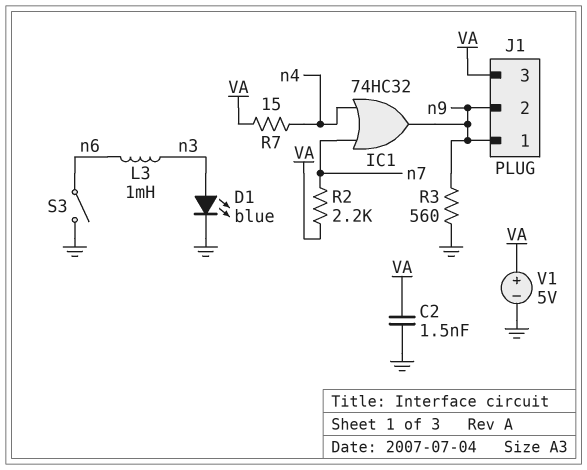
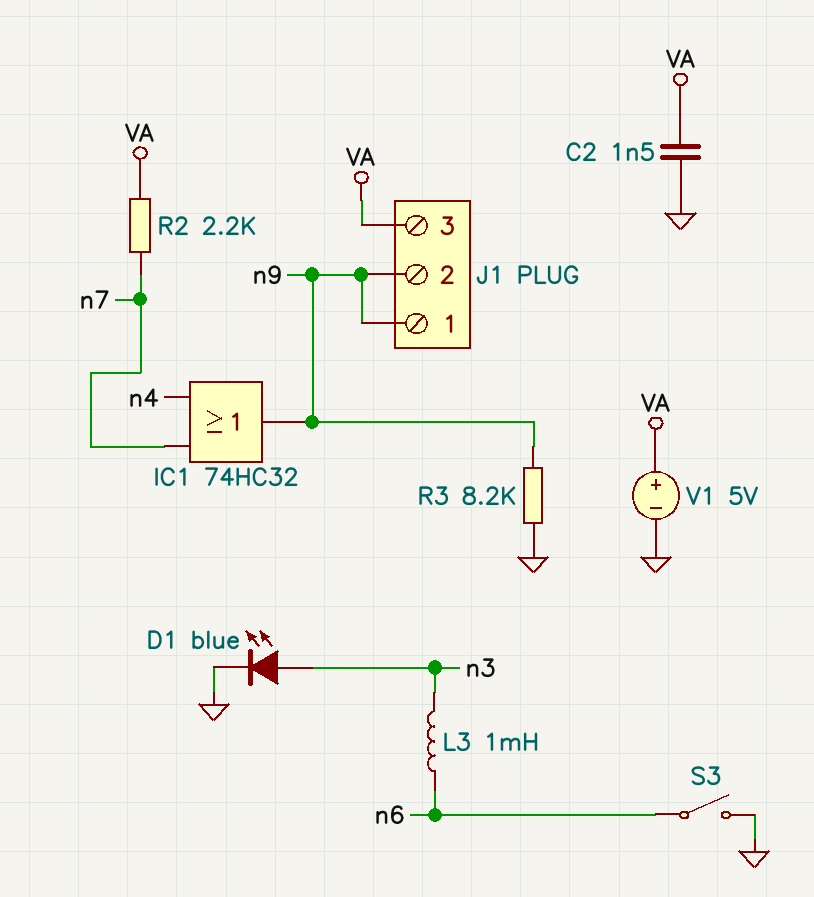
R3: 560 (GND, n9) -> 8.2k (GND, n9)
R7: 15 (VA, n4) -> none

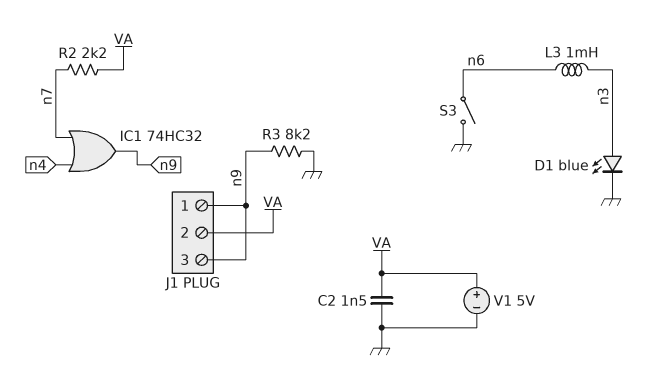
J1 pin 2: n9 -> VA
J1 pin 3: VA -> n9

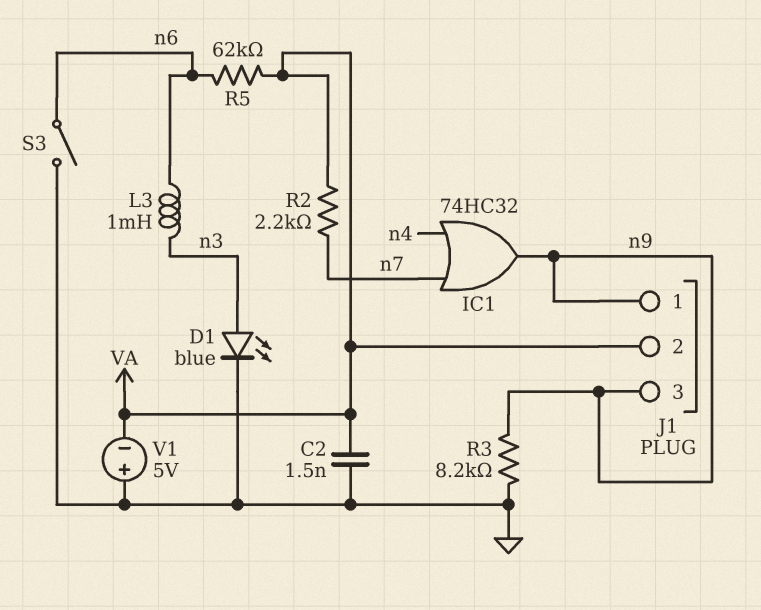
R5: none -> 62k (VA, n6)
V1: 5V (plus VA, minus GND) -> 5V (plus GND, minus VA)

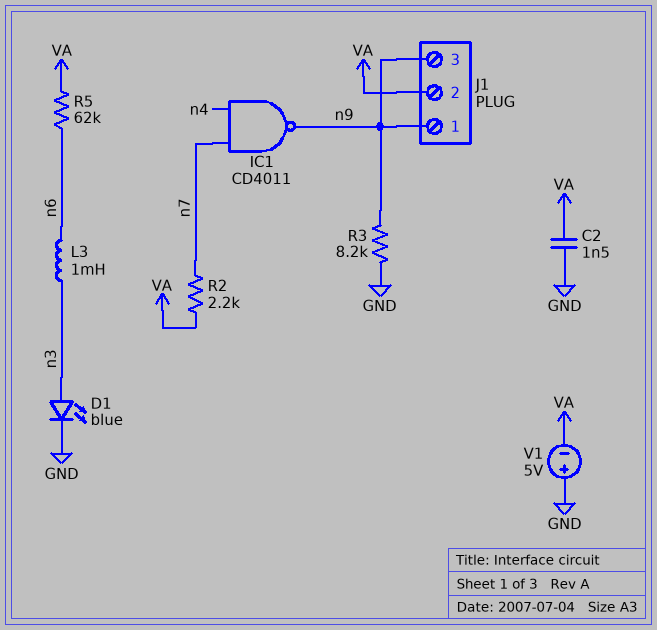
IC1: OR 74HC32 (in n4, in n7, out n9) -> NAND CD4011 (in n4, in n7, out n9)
S3: switch (GND, n6) -> none

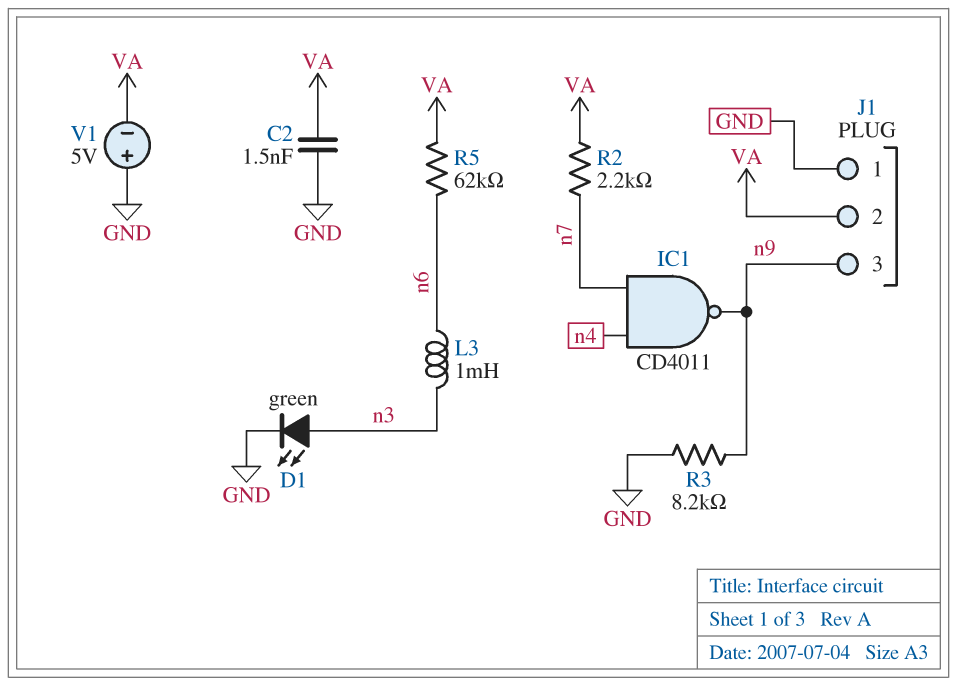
D1: LED blue (A n3, K GND) -> LED green (A n3, K GND)
J1 pin 1: n9 -> GND

